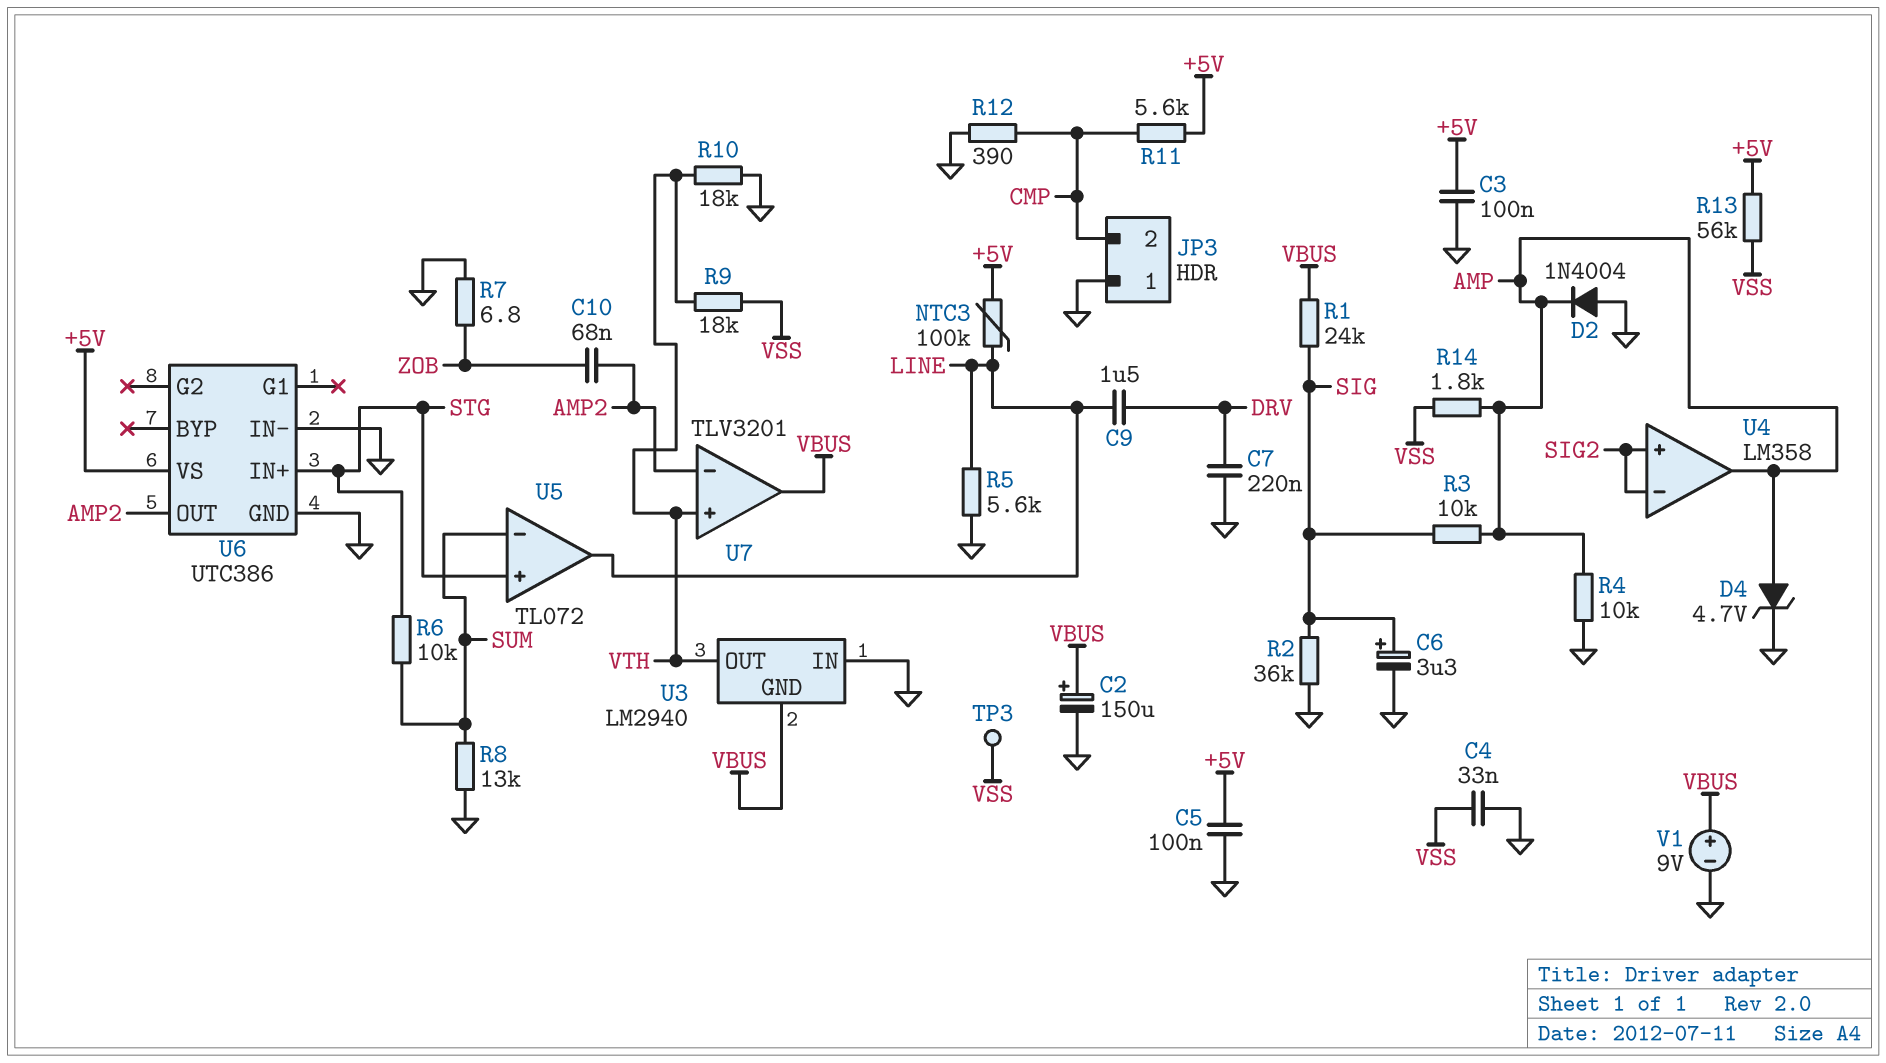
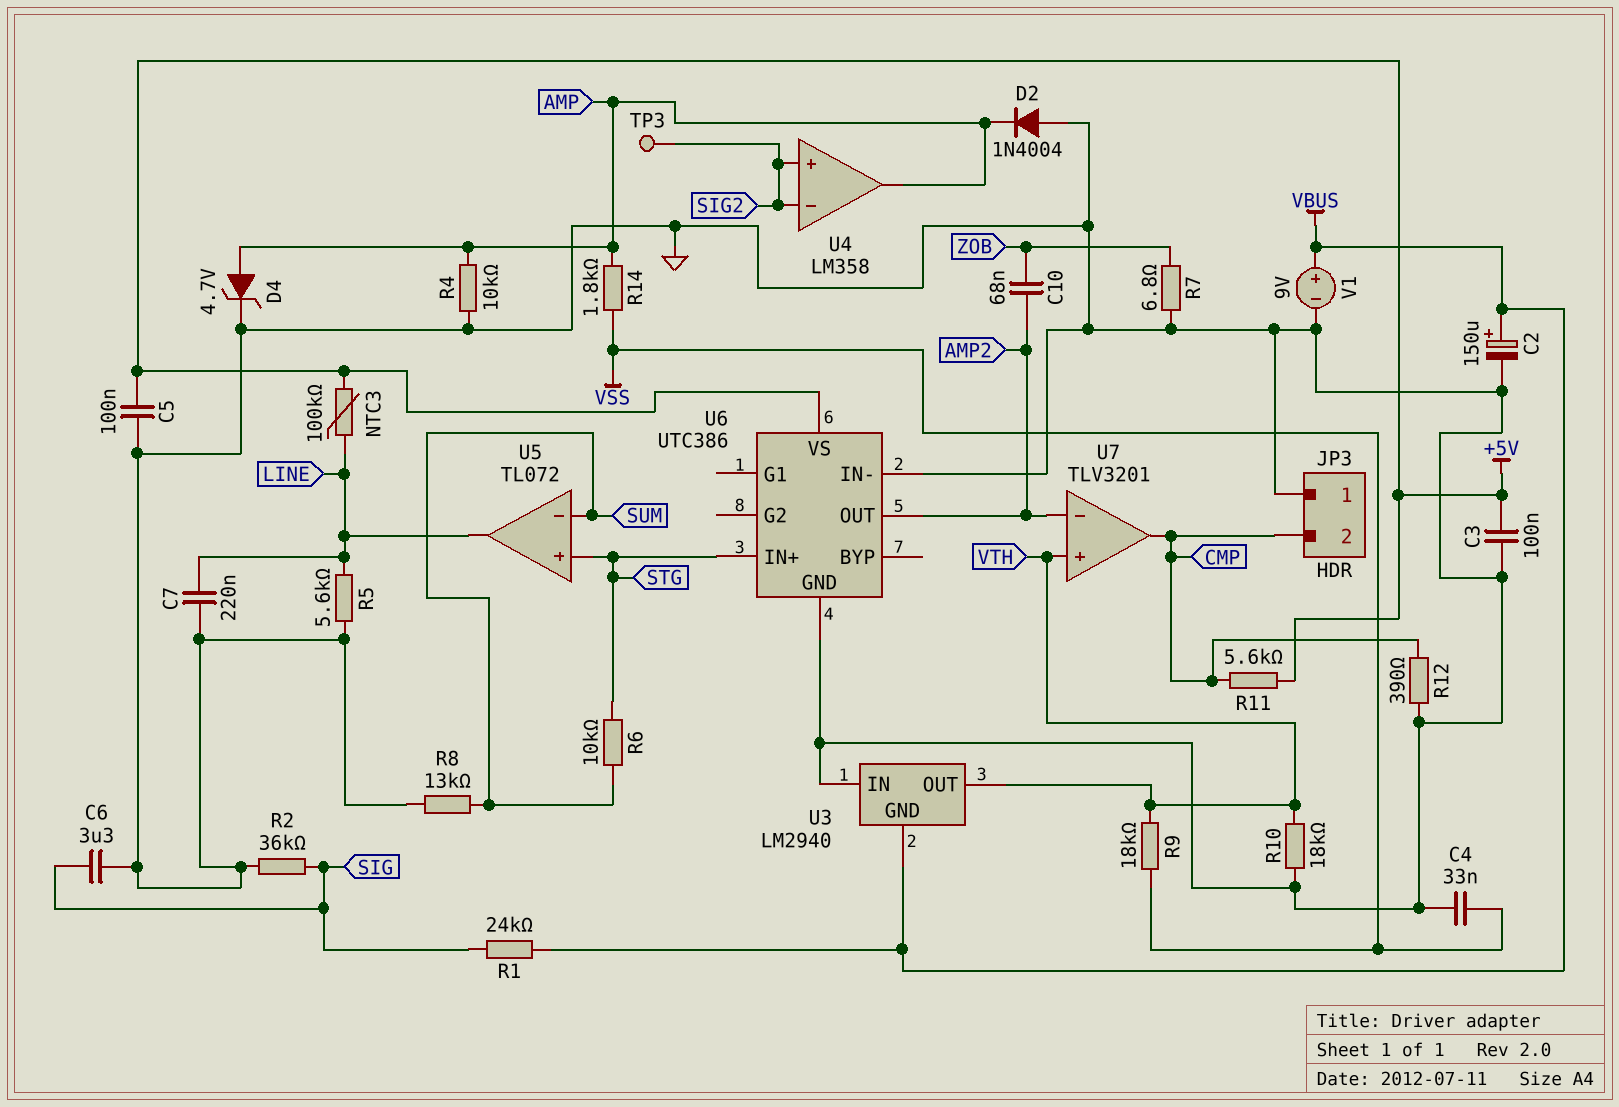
C6: 3.3uF (plus SIG, minus GND) -> 3.3uF (GND, SIG)
C7: 220nF (DRV, GND) -> 220nF (GND, LINE)
C9: 1.5uF (DRV, LINE) -> none
R3: 10k (AMP, SIG) -> none
R13: 56k (+5V, VSS) -> none
TP3: test point (VSS) -> test point (SIG2)
U7 pin out: VBUS -> CMP

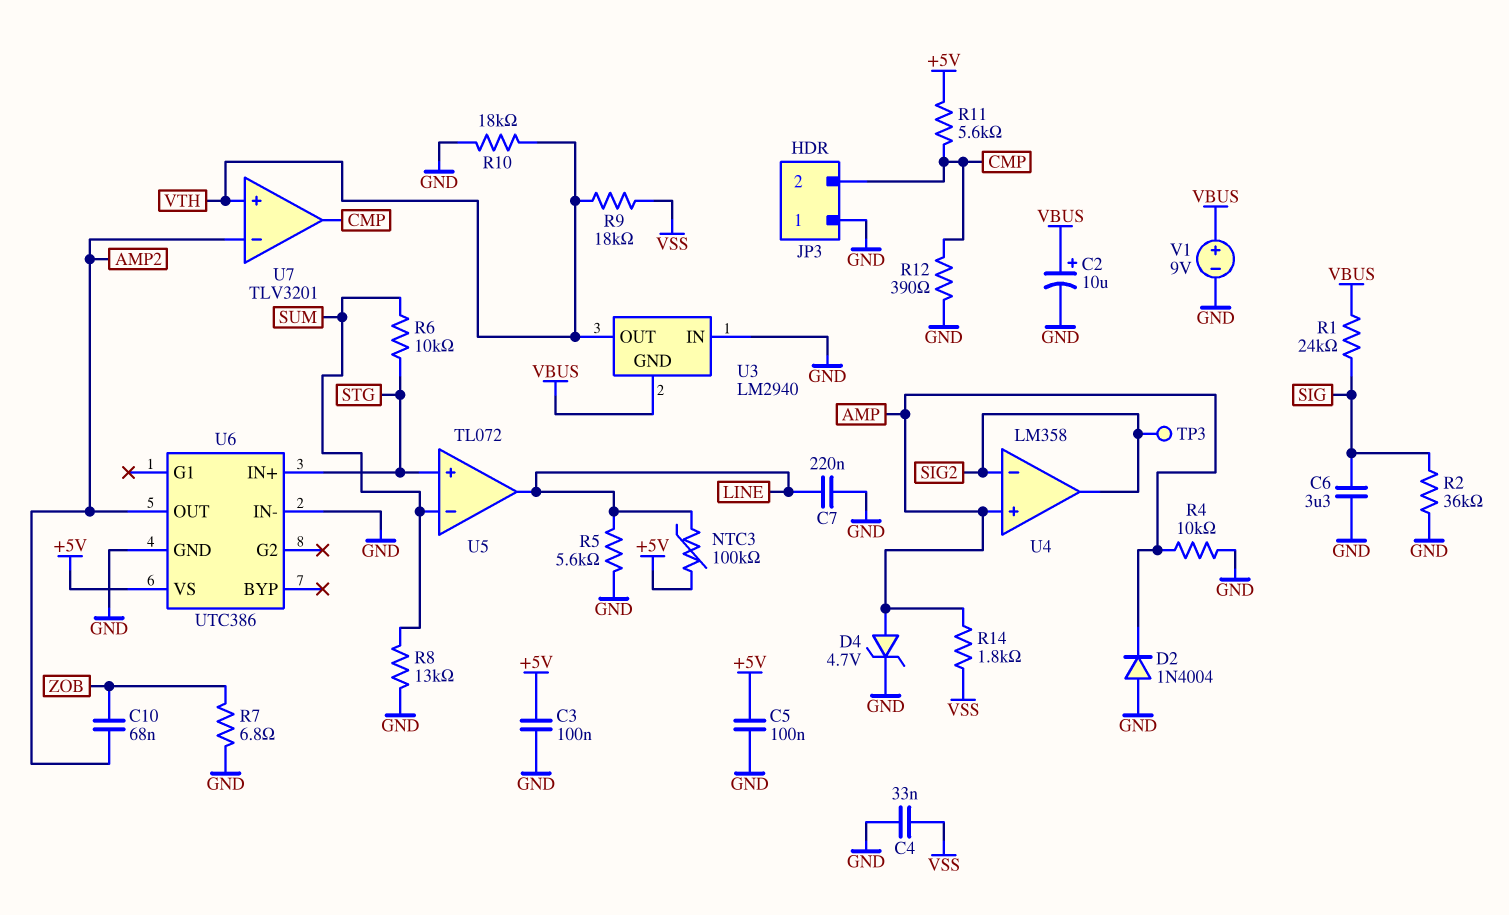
C2: 150uF (plus VBUS, minus GND) -> 10uF (plus VBUS, minus GND)
U4 pin in+: SIG2 -> AMP
U4 pin out: AMP -> SIG2

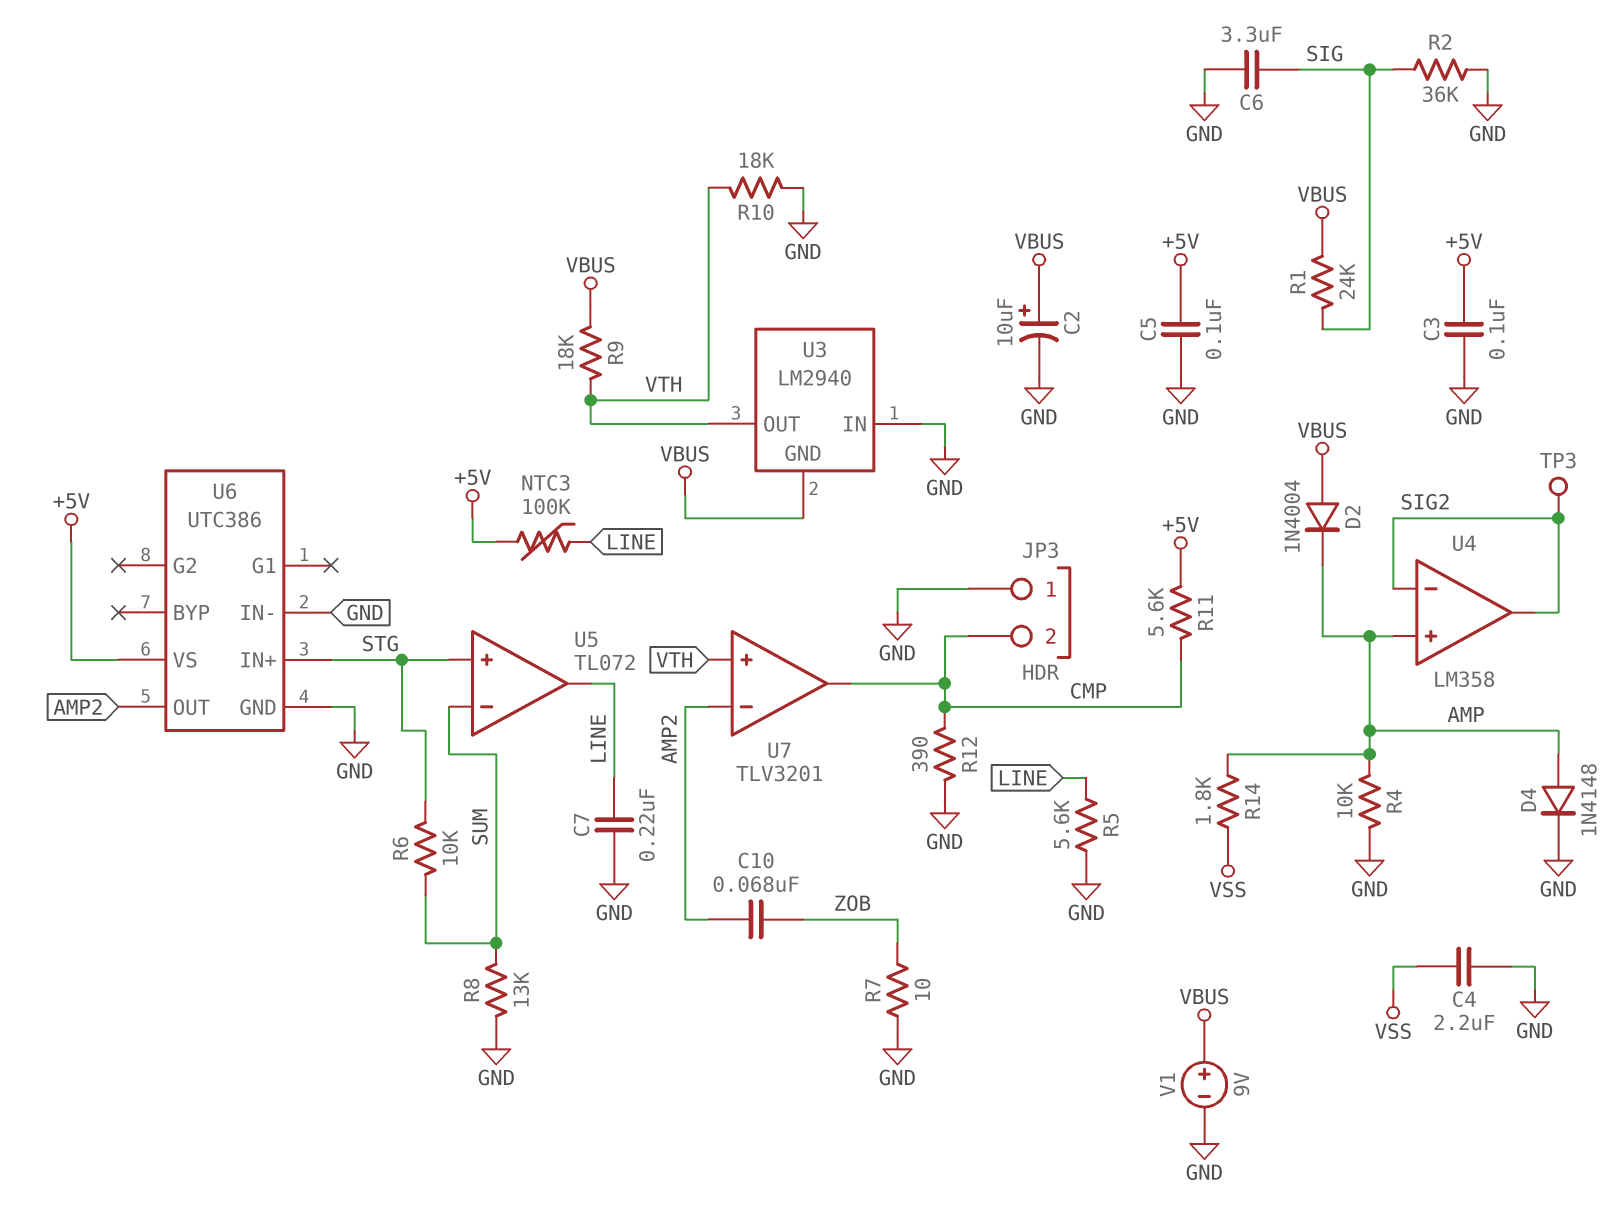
C4: 33nF (GND, VSS) -> 2.2uF (GND, VSS)
D2: diode 1N4004 (A GND, K AMP) -> diode 1N4004 (A VBUS, K AMP)
D4: zener 4.7V (A AMP, K GND) -> diode 1N4148 (A AMP, K GND)
R7: 6.8 (GND, ZOB) -> 10 (GND, ZOB)
R9: 18k (VSS, VTH) -> 18k (VBUS, VTH)

